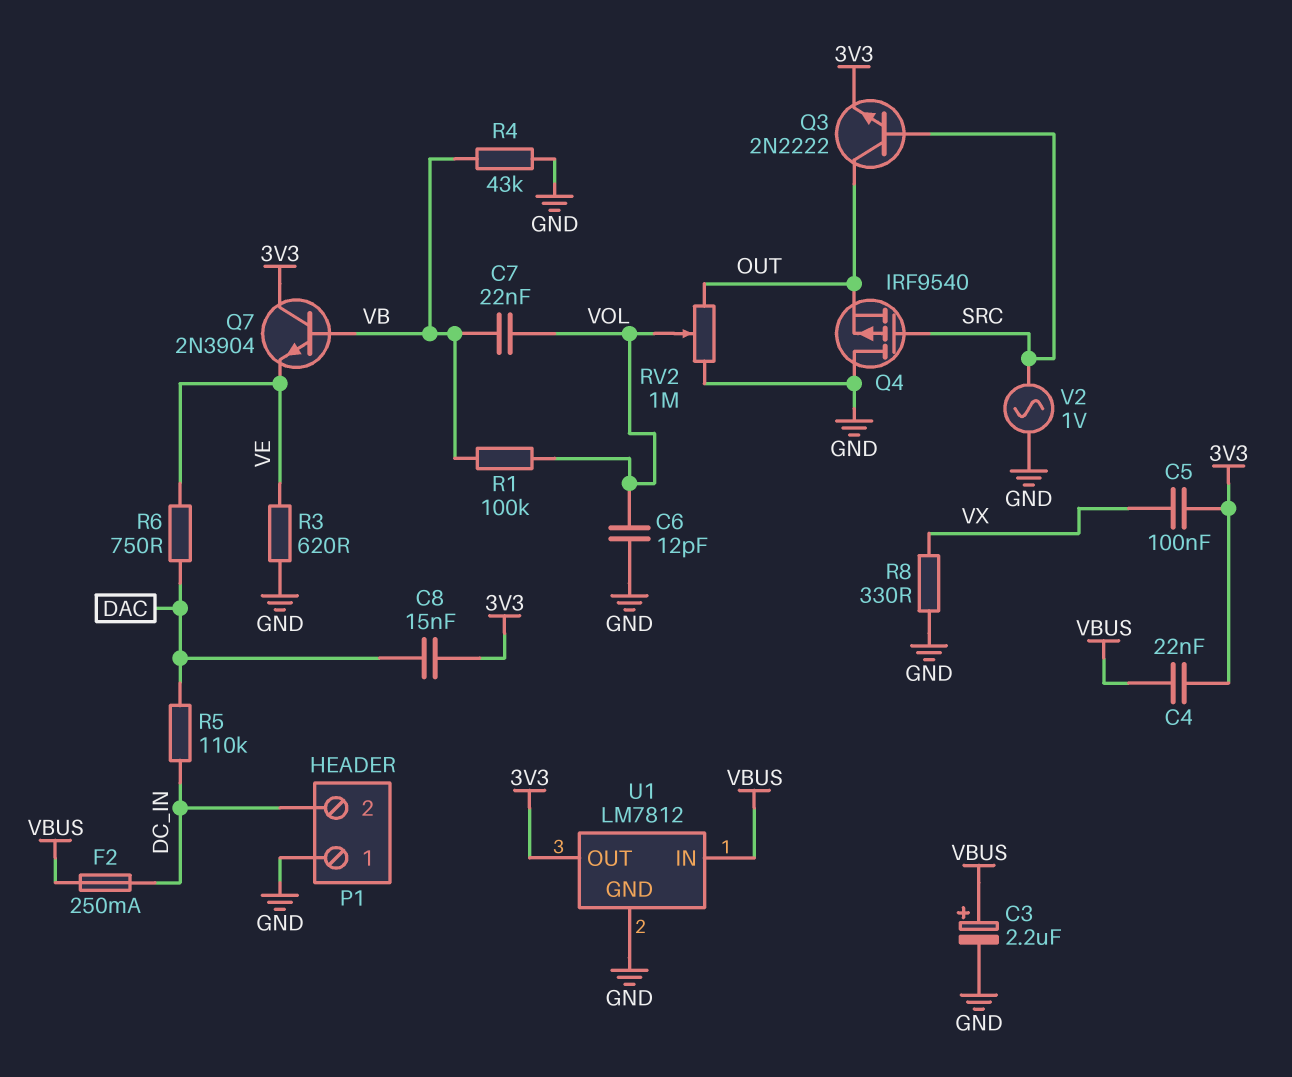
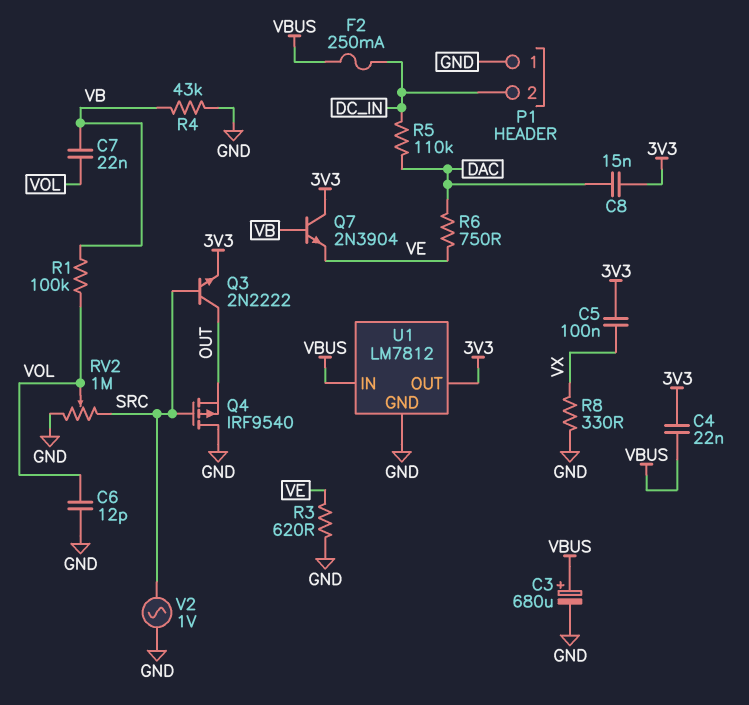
C3: 2.2uF (plus VBUS, minus GND) -> 680uF (plus VBUS, minus GND)
RV2: 1M (GND, OUT, wiper VOL) -> 1M (GND, SRC, wiper VOL)

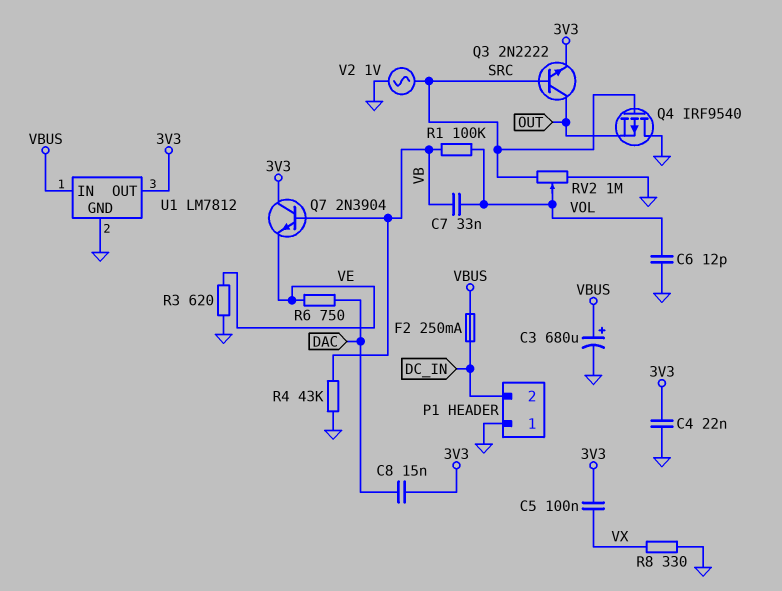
C4: 22nF (3V3, VBUS) -> 22nF (3V3, GND)
C7: 22nF (VB, VOL) -> 33nF (VB, VOL)
R5: 110k (DAC, DC_IN) -> none

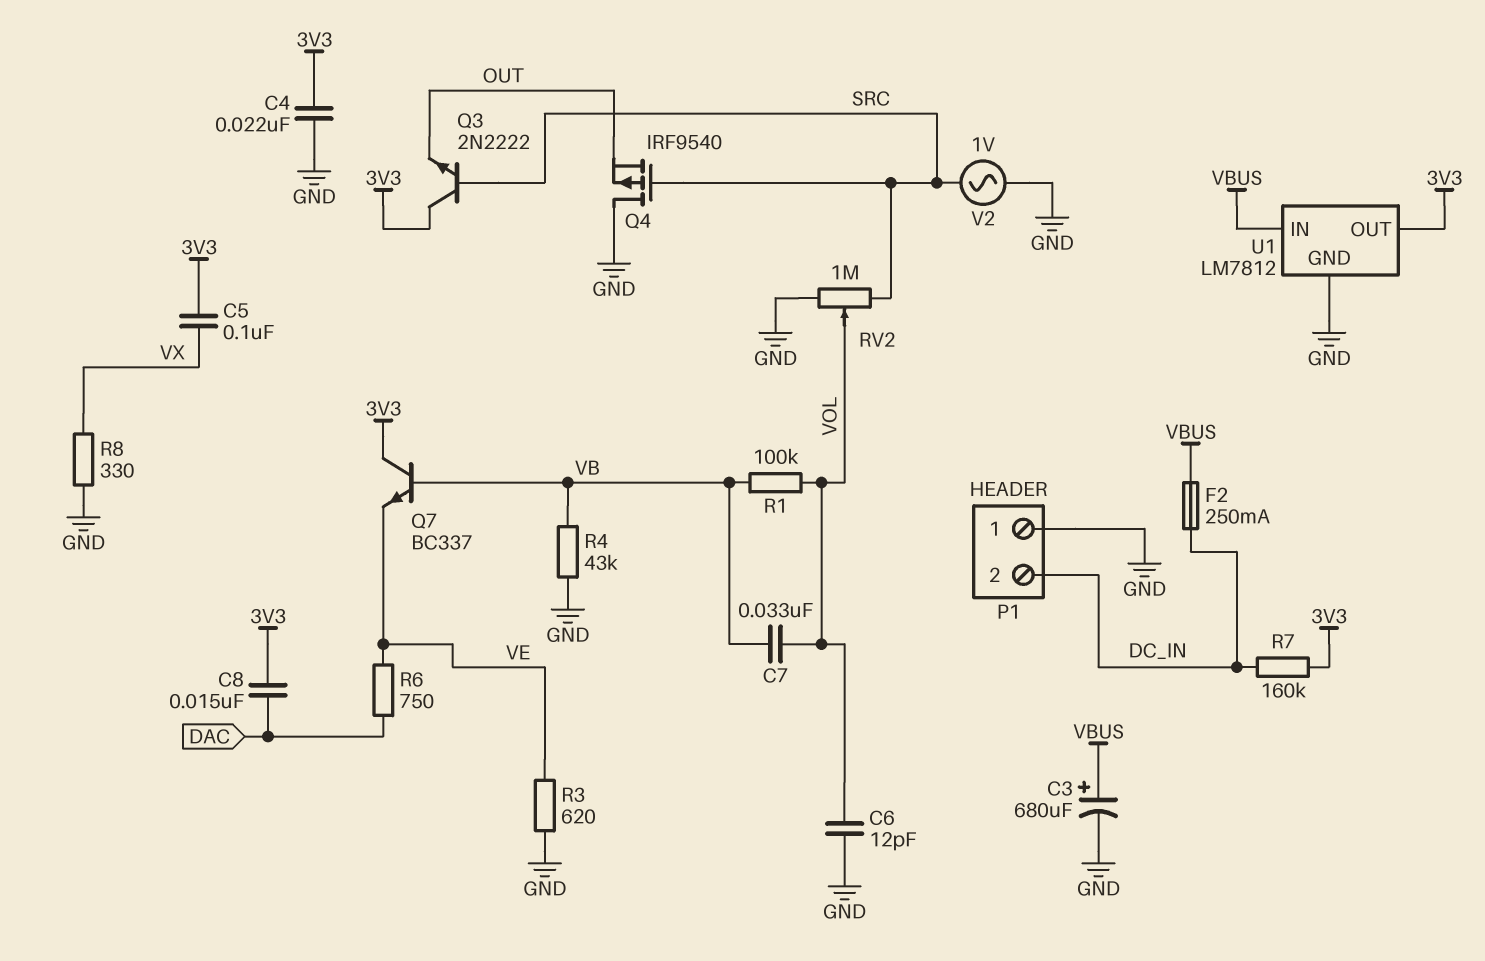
Q3: NPN 2N2222 (B SRC, C OUT, E 3V3) -> NPN 2N2222 (B SRC, C 3V3, E OUT)
Q7: NPN 2N3904 (B VB, C 3V3, E VE) -> NPN BC337 (B VB, C 3V3, E VE)
R7: none -> 160k (3V3, DC_IN)

